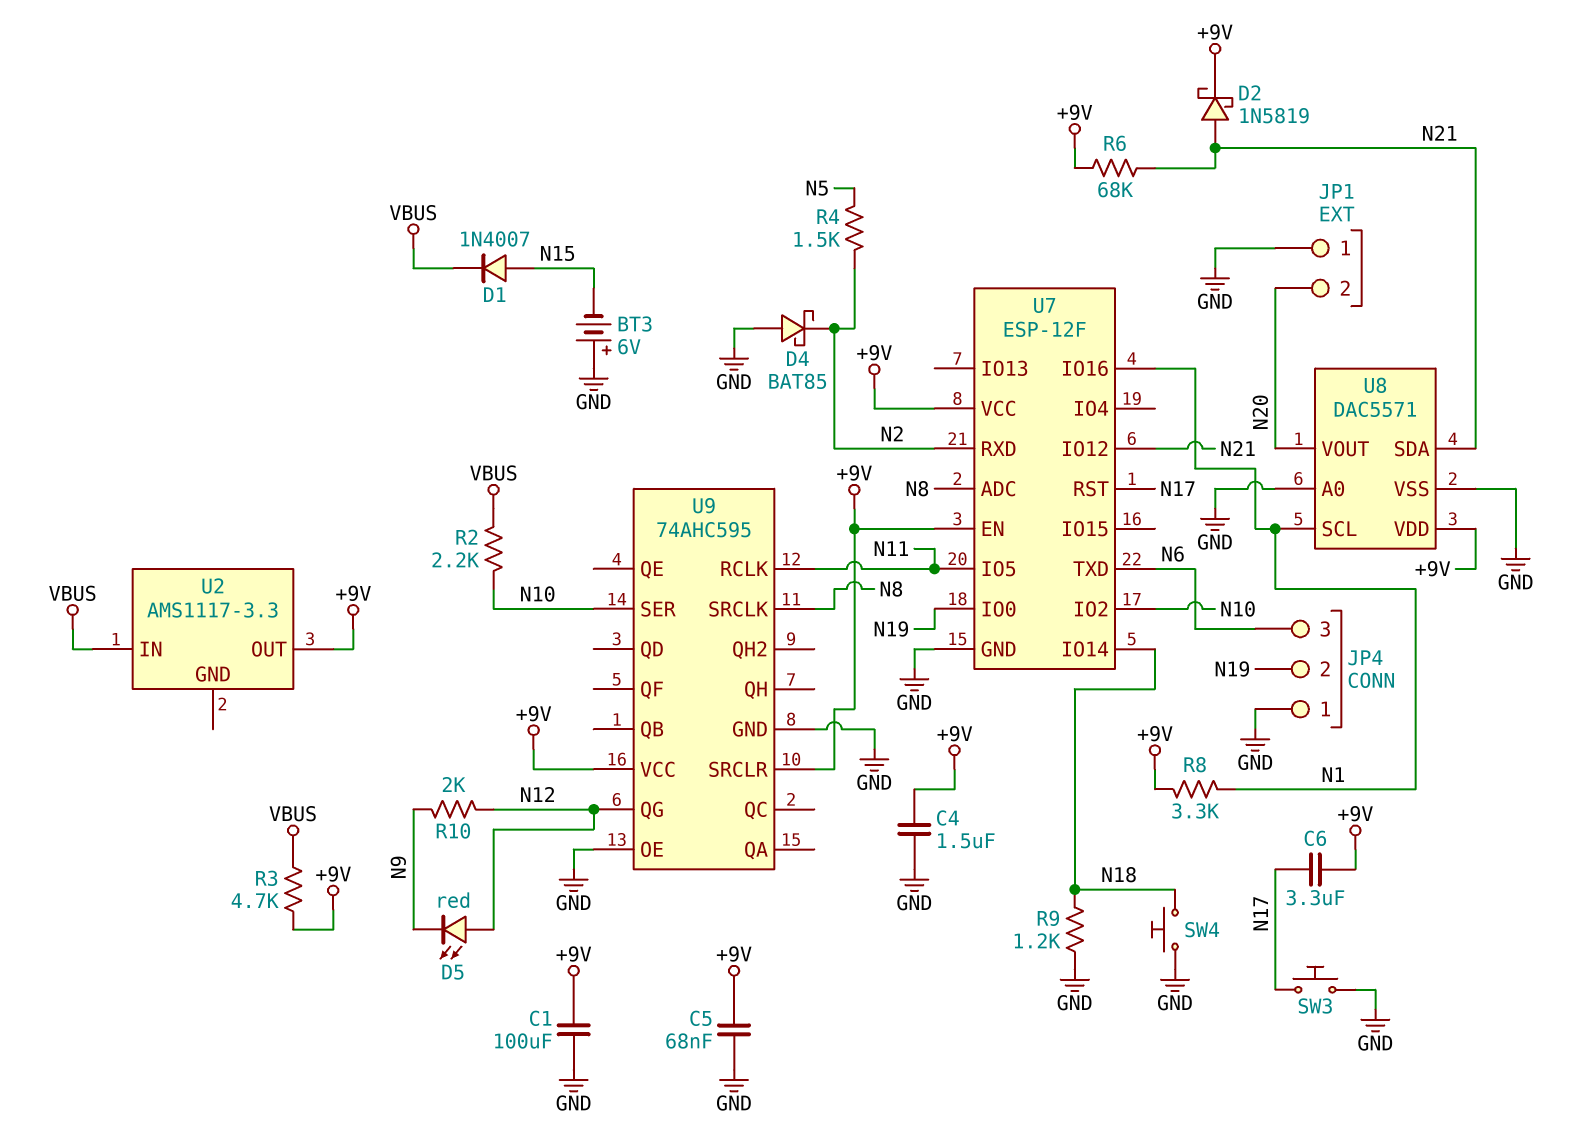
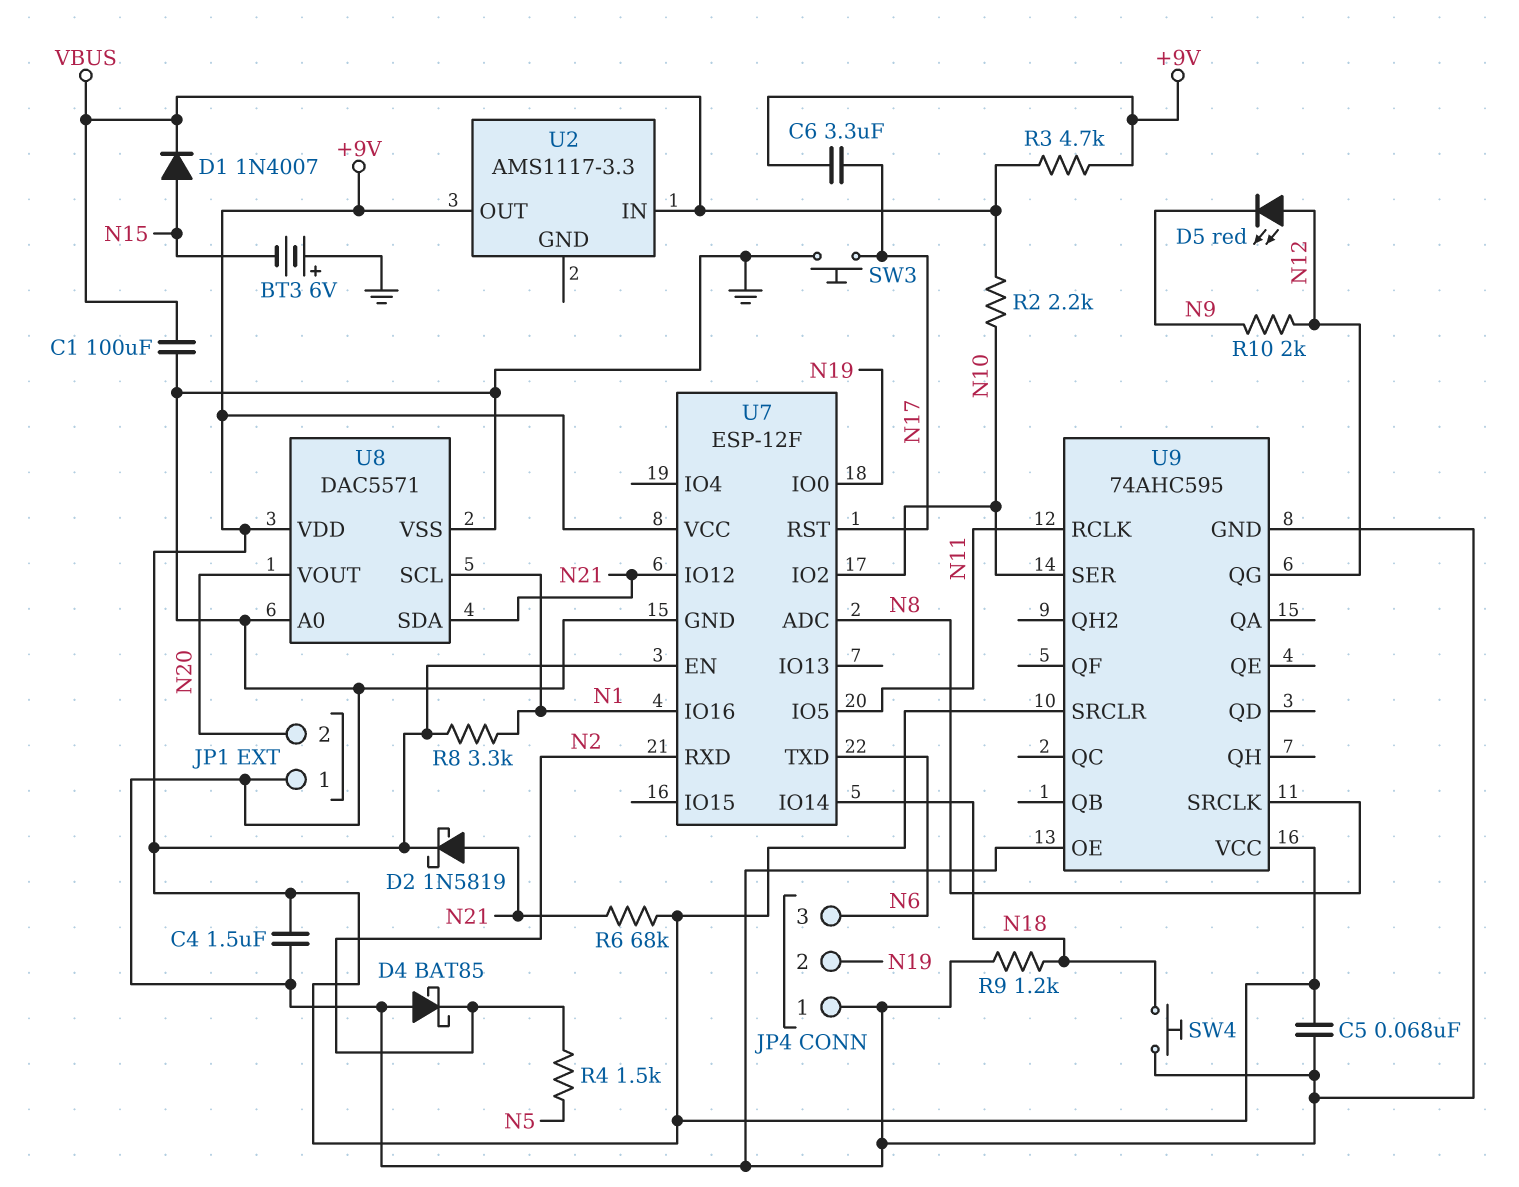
C1: 100uF (+9V, GND) -> 100uF (GND, VBUS)

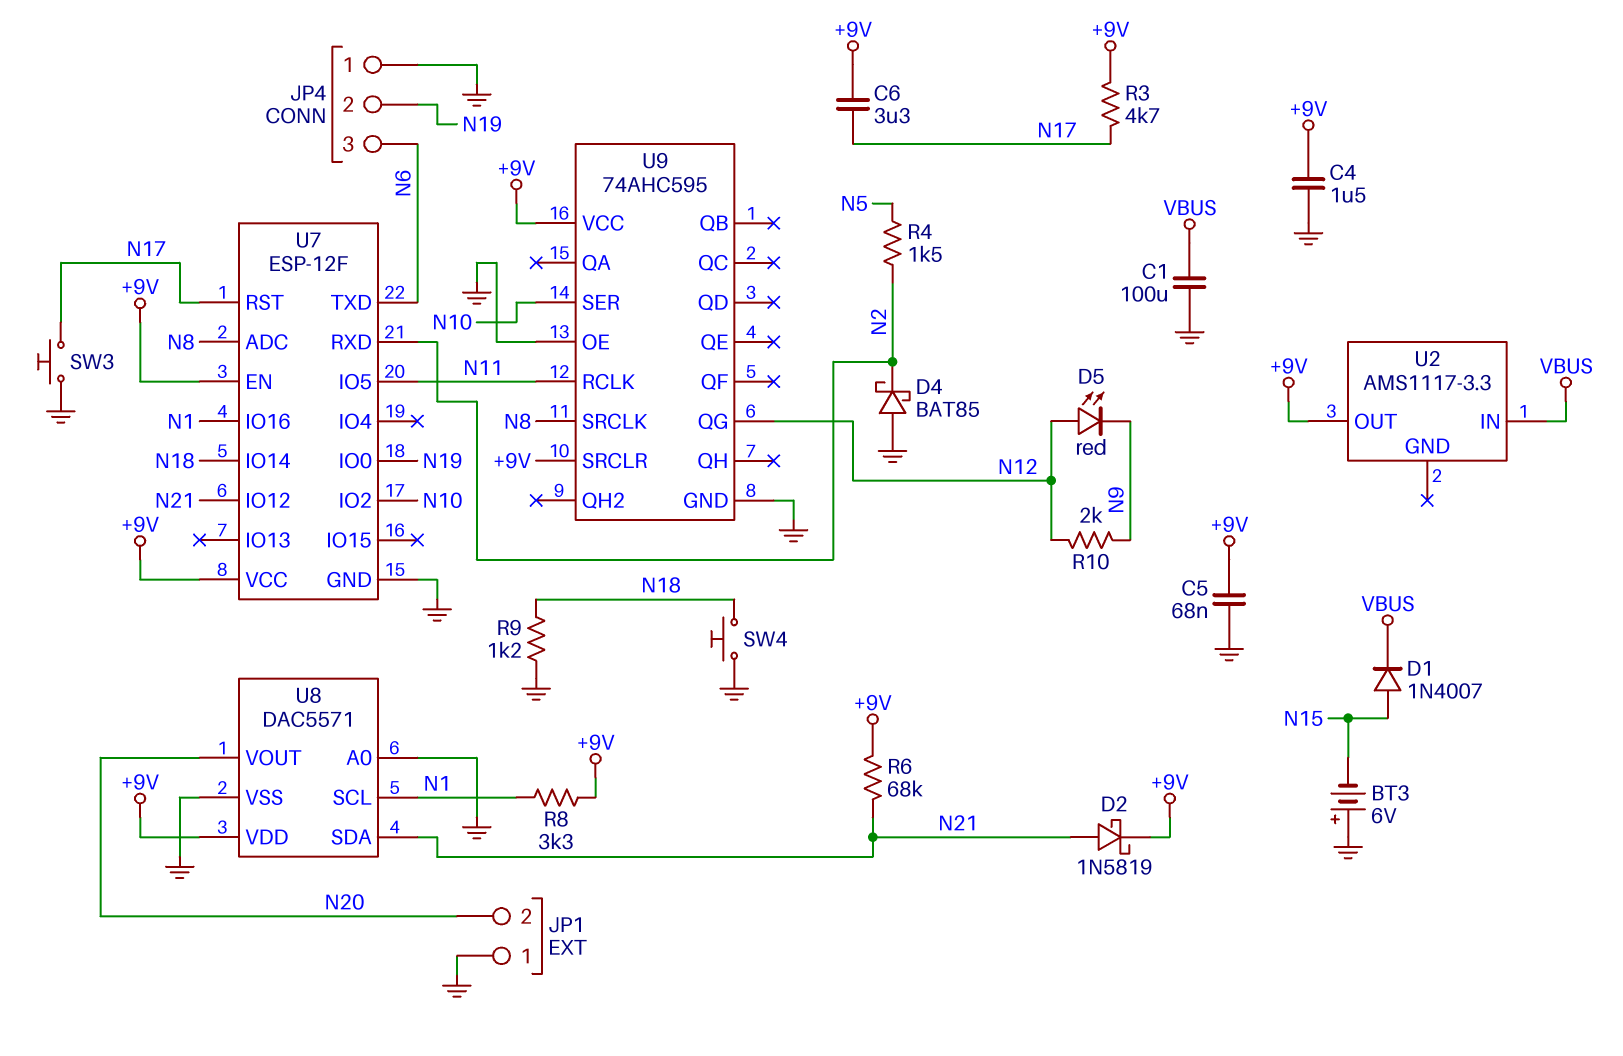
R2: 2.2k (N10, VBUS) -> none
R3: 4.7k (+9V, VBUS) -> 4.7k (+9V, N17)

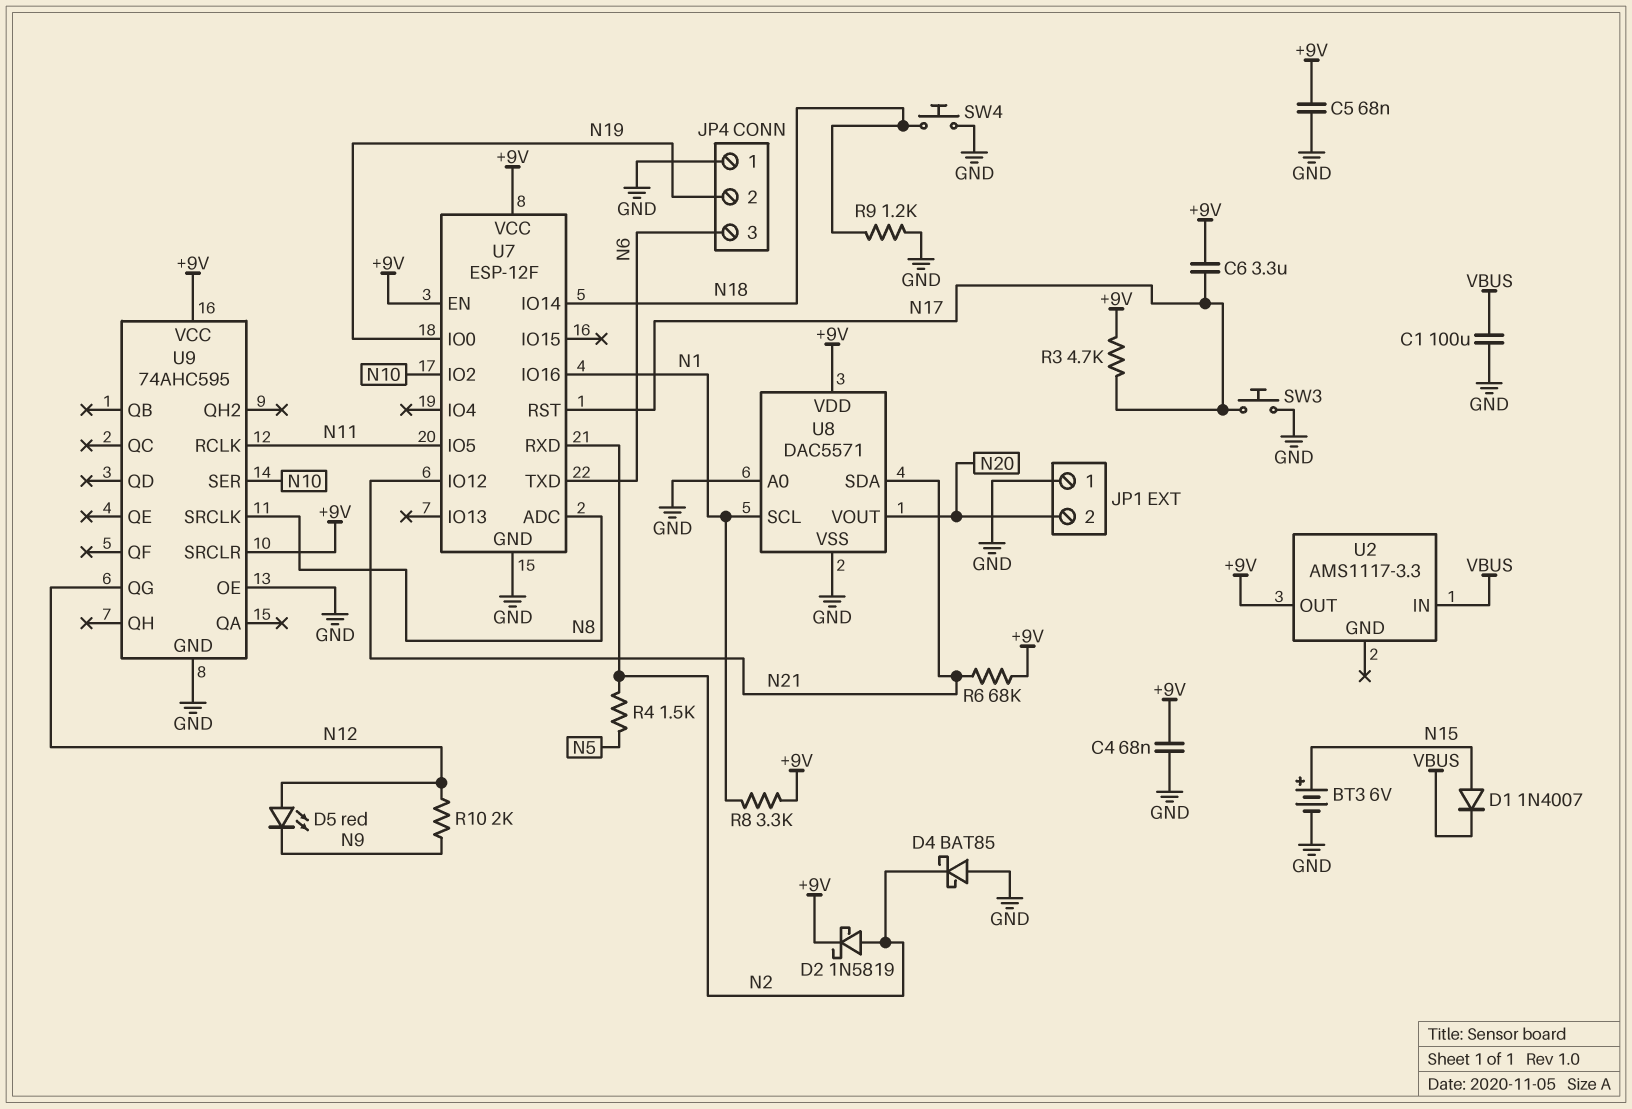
BT3: 6V (plus GND, minus N15) -> 6V (plus N15, minus GND)
C4: 1.5uF (+9V, GND) -> 68nF (+9V, GND)
D2: schottky 1N5819 (A N21, K +9V) -> schottky 1N5819 (A N2, K +9V)

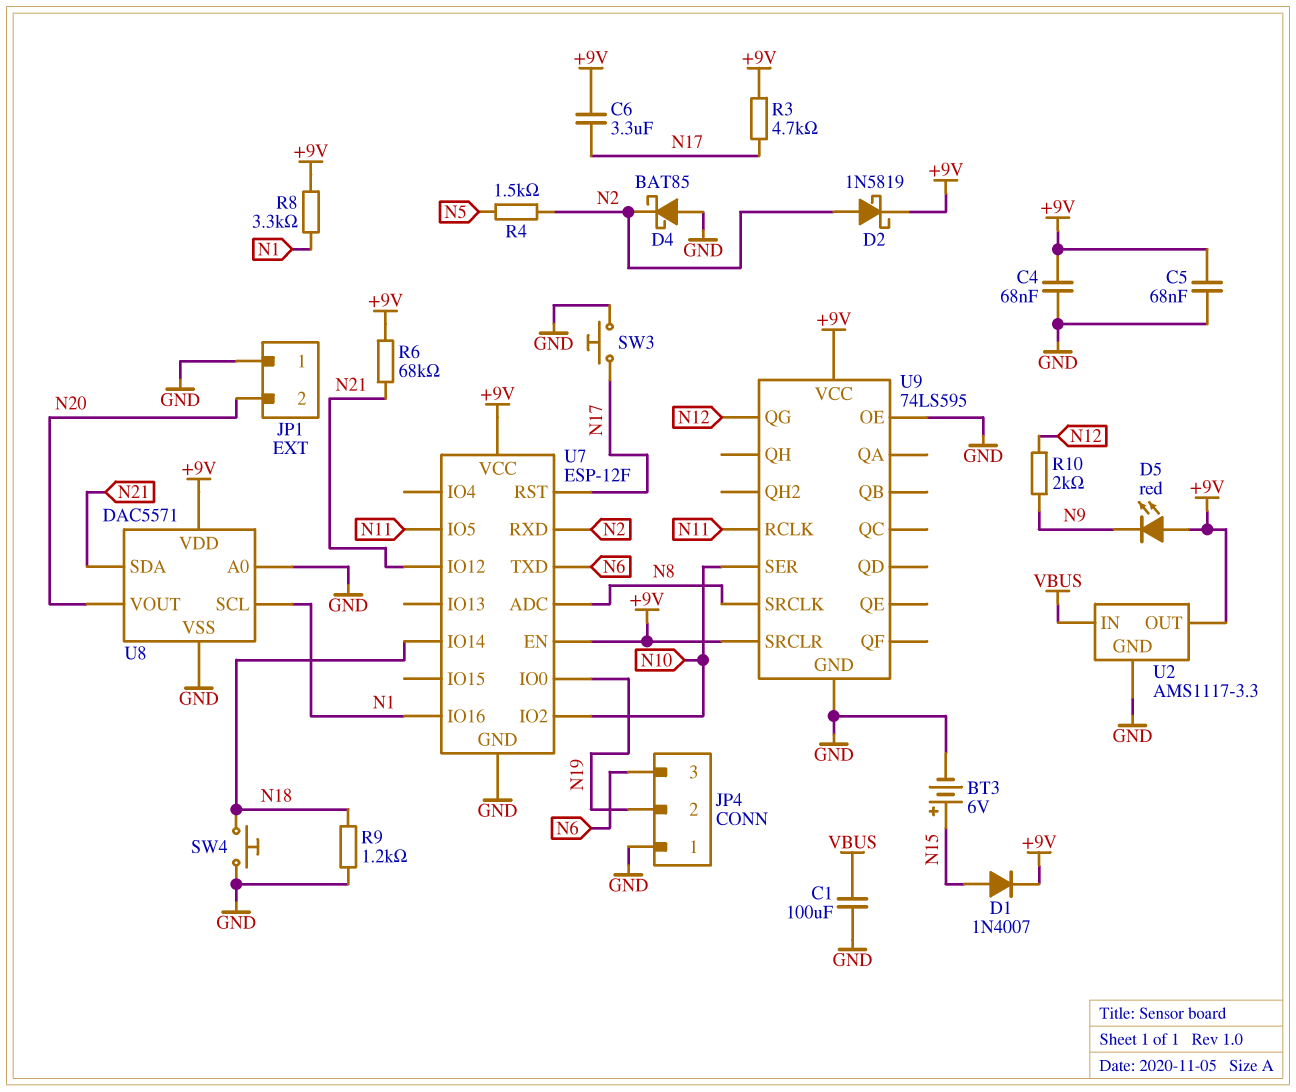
D1: diode 1N4007 (A N15, K VBUS) -> diode 1N4007 (A N15, K +9V)
D5: LED red (A N12, K N9) -> LED red (A +9V, K N9)
U2 pin GND: none -> GND
U9: 74AHC595 -> 74LS595

